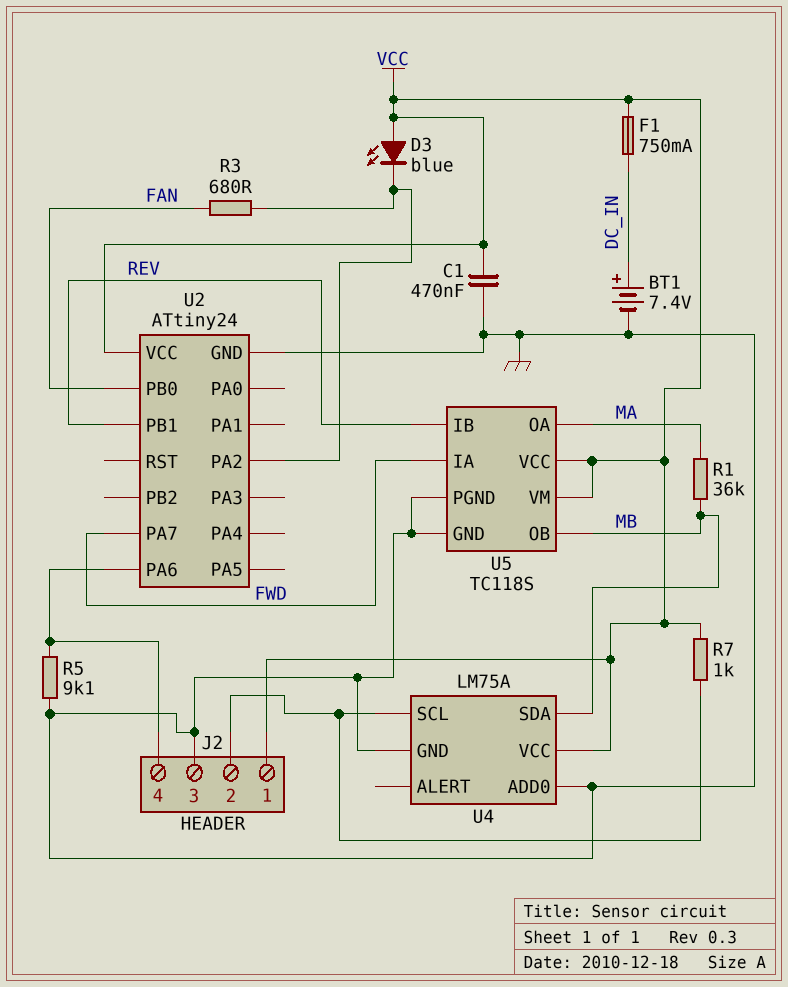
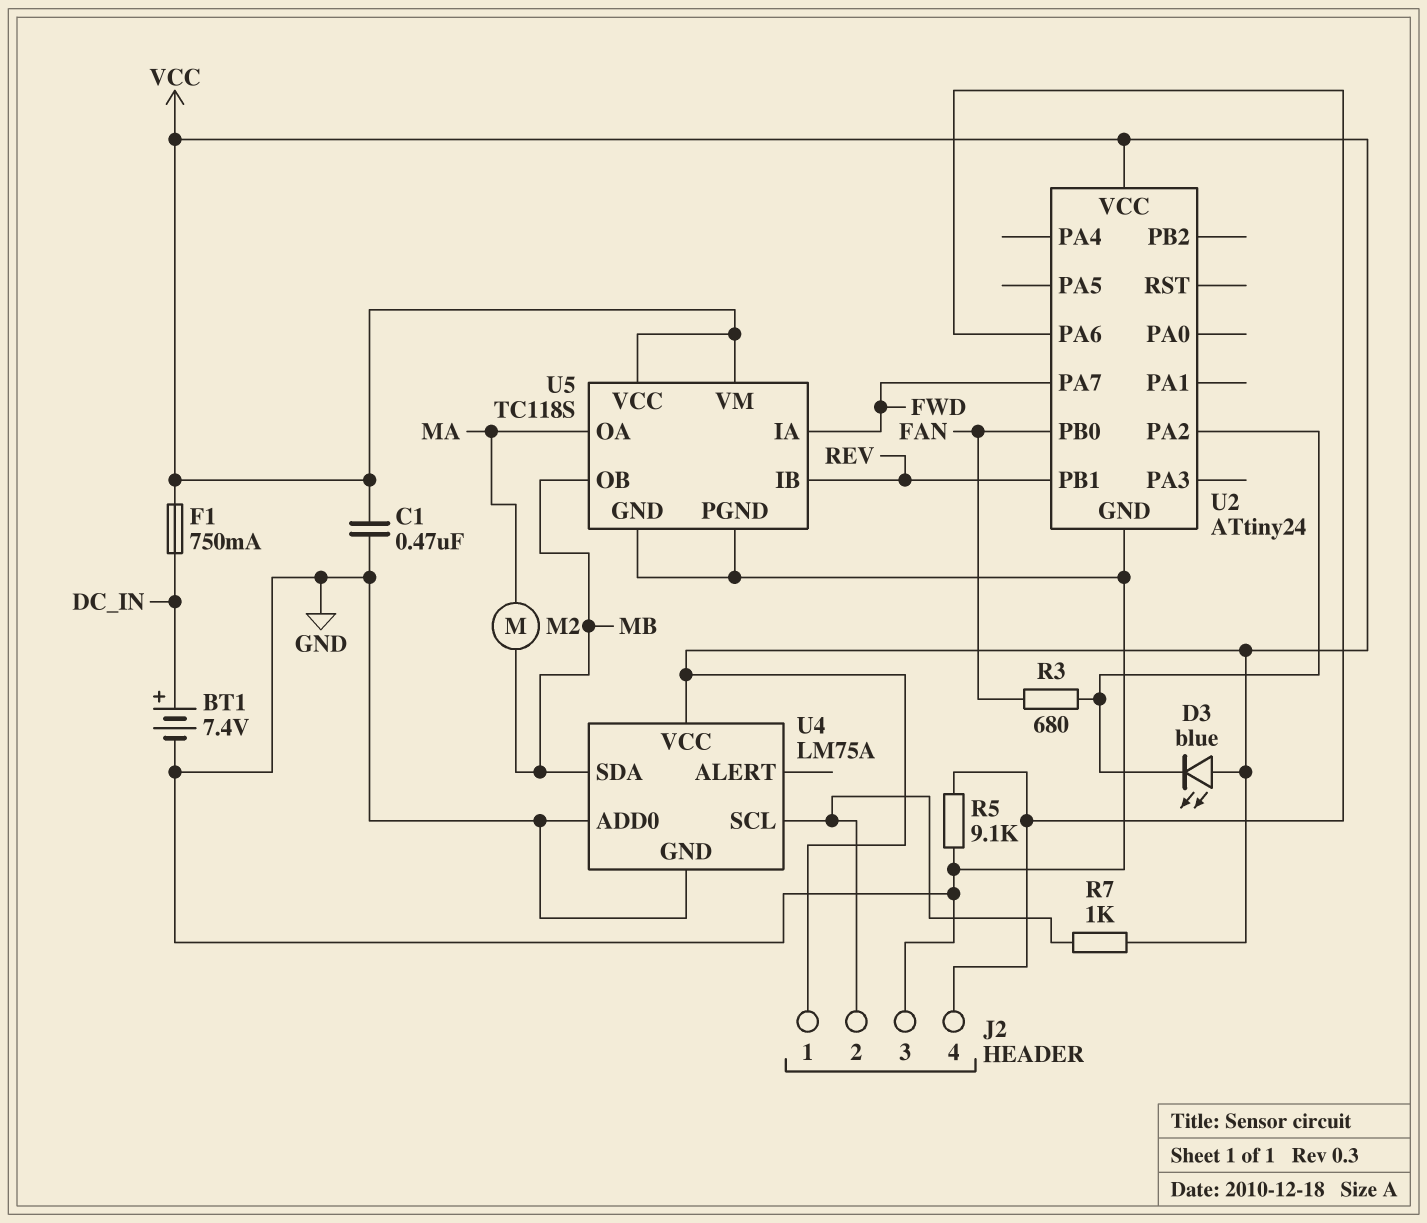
M2: none -> motor (MA, MB)
R1: 36k (MA, MB) -> none

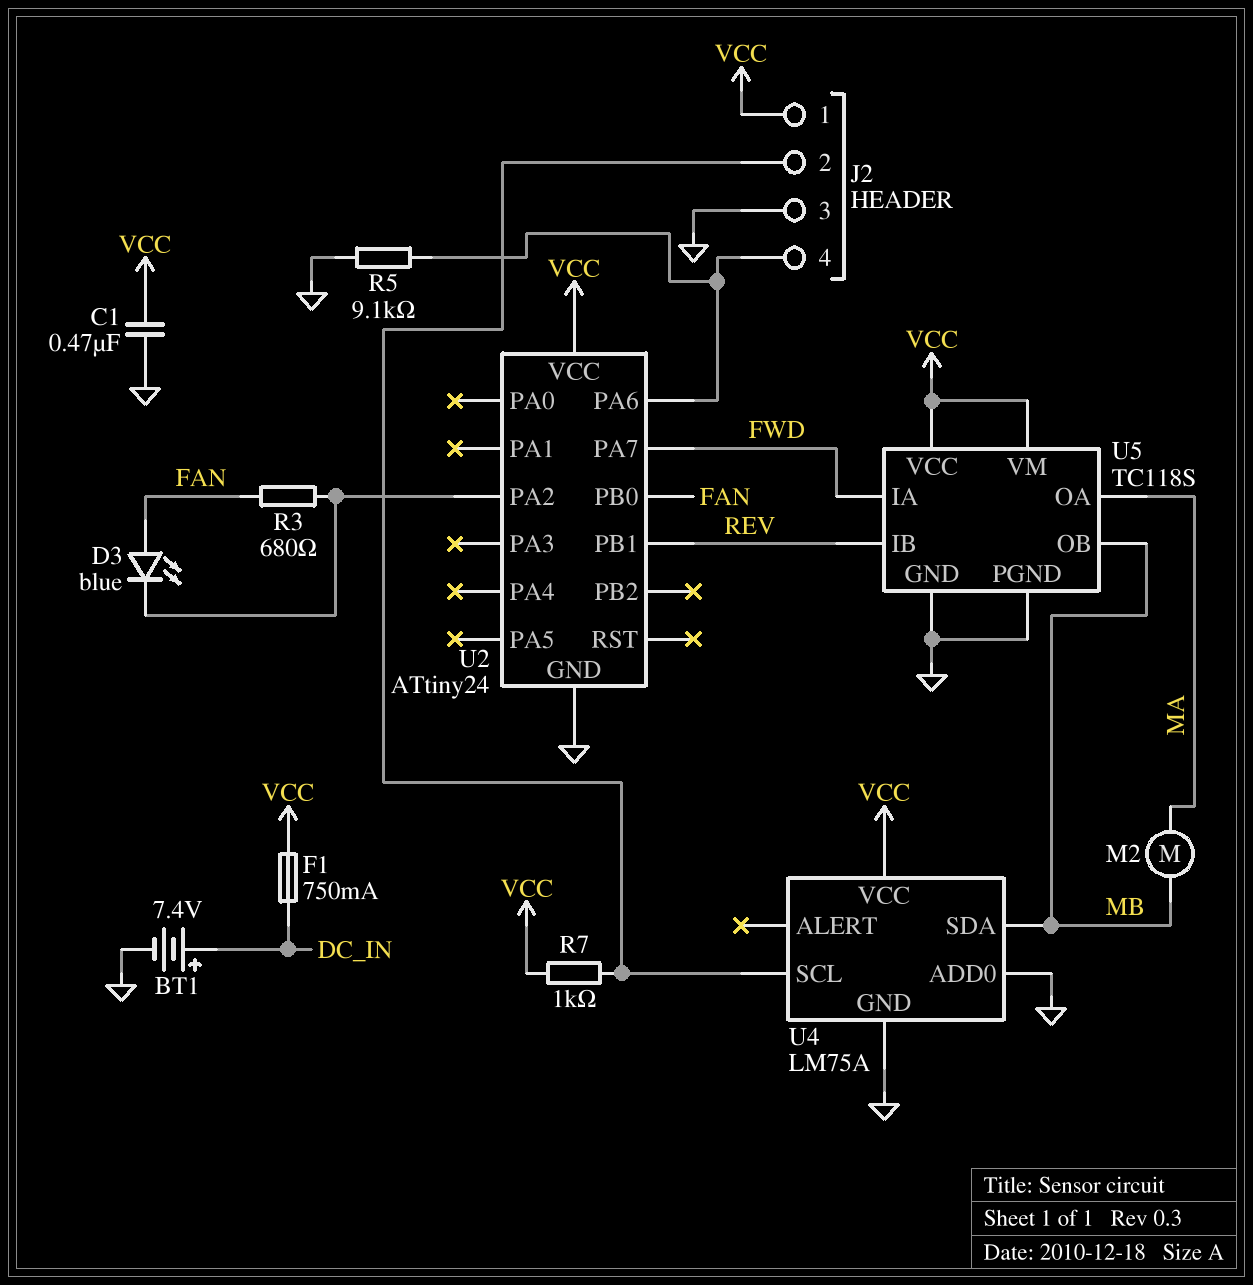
D3: LED blue (A VCC, K U2/PA2) -> LED blue (A FAN, K U2/PA2)

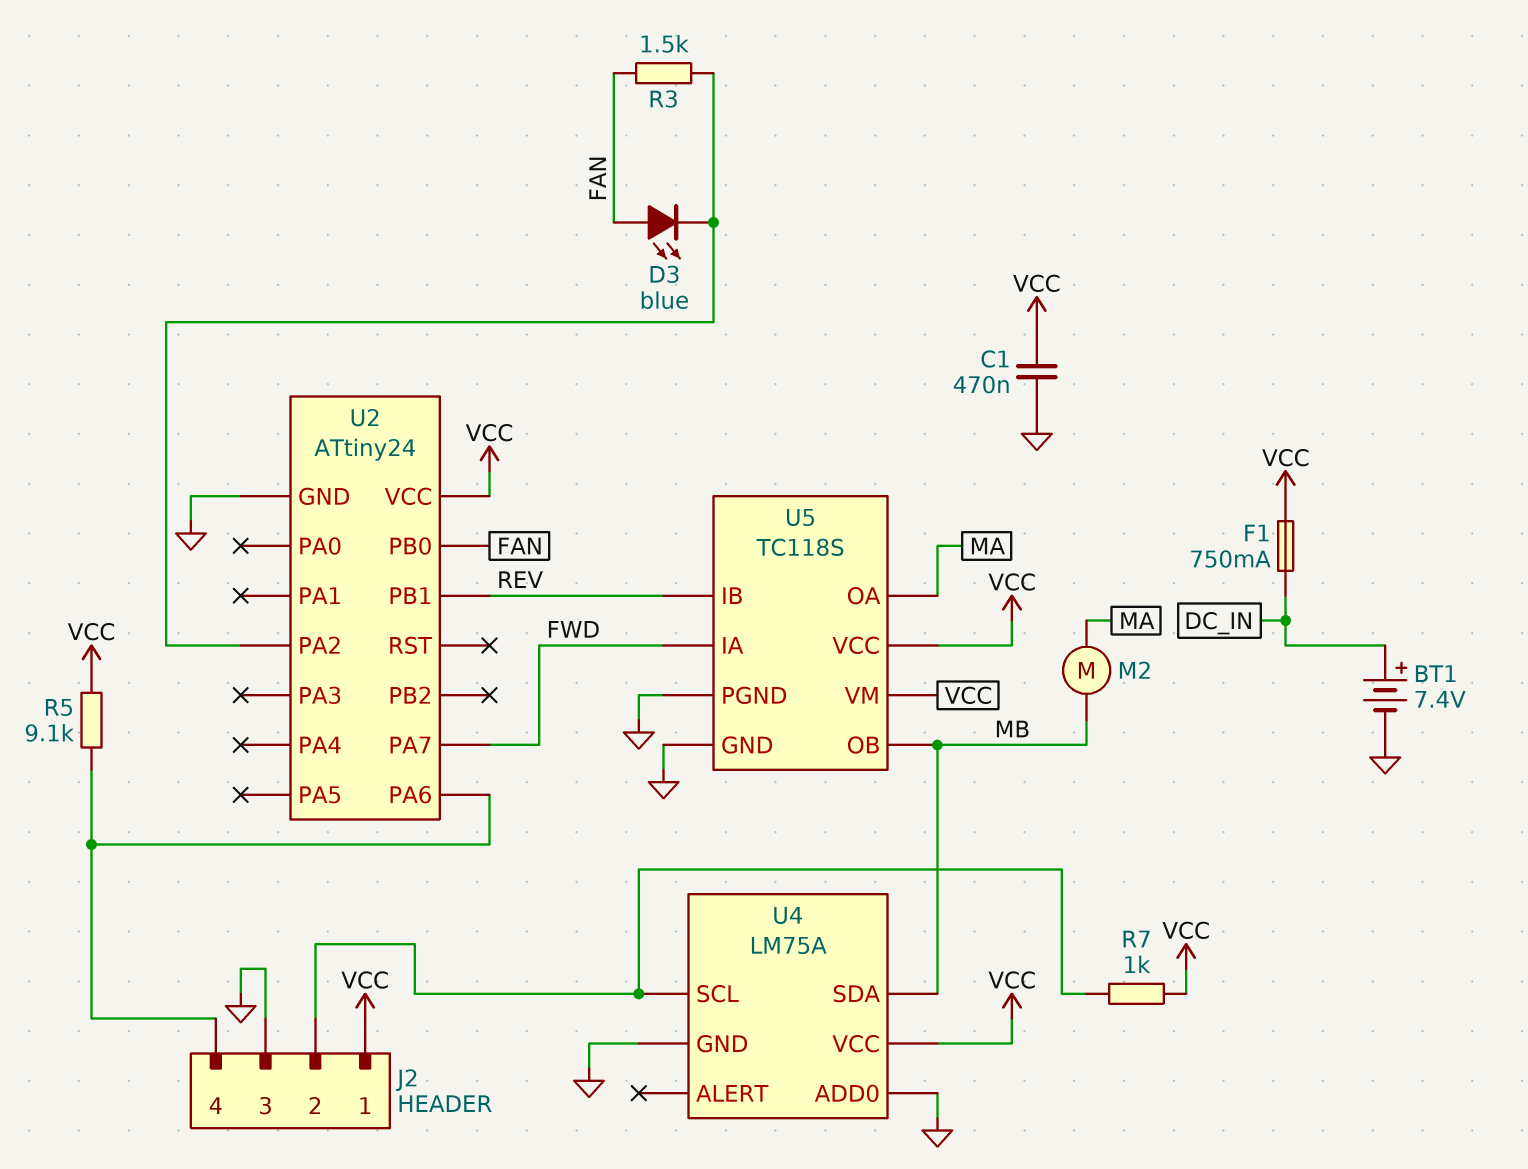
R3: 680 (FAN, U2/PA2) -> 1.5k (FAN, U2/PA2)
R5: 9.1k (GND, J2/4) -> 9.1k (J2/4, VCC)

